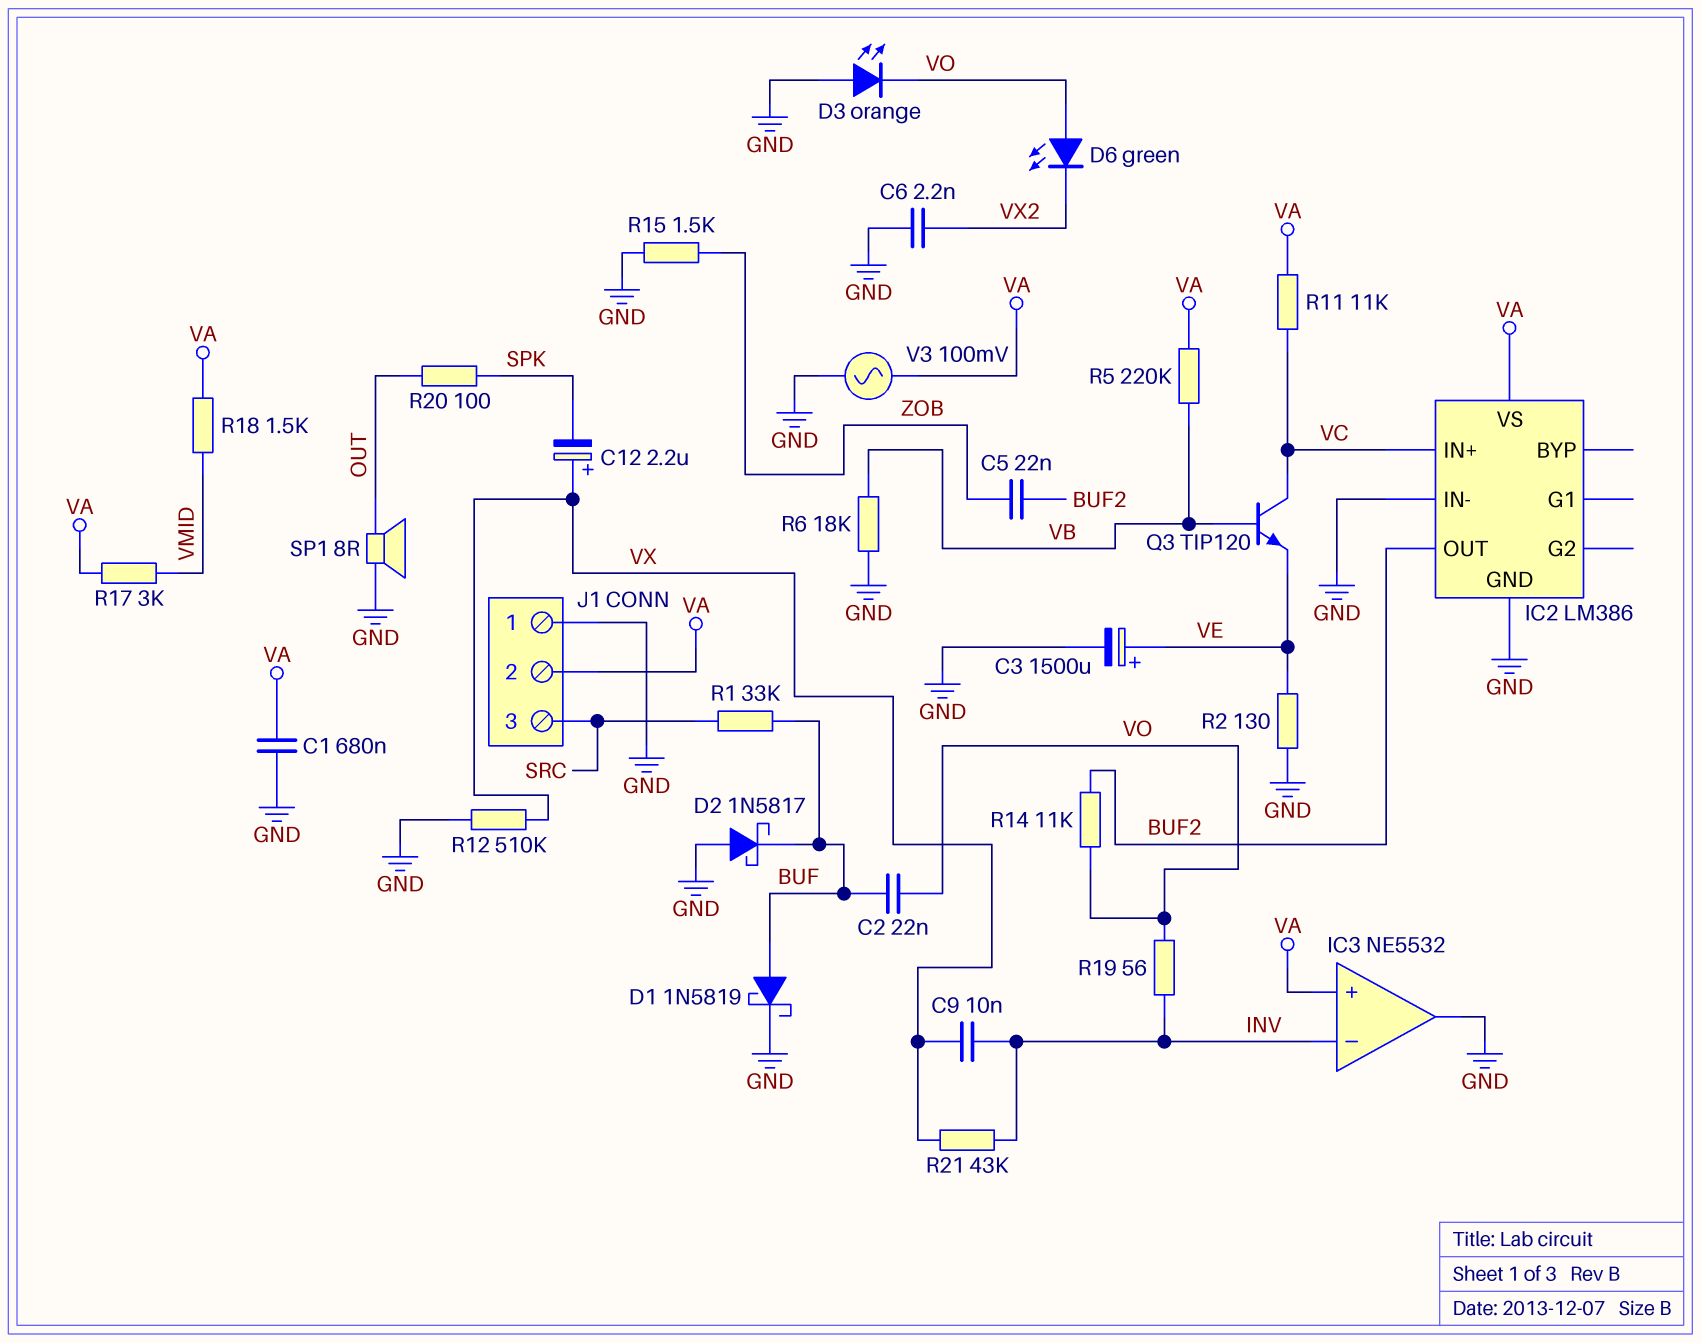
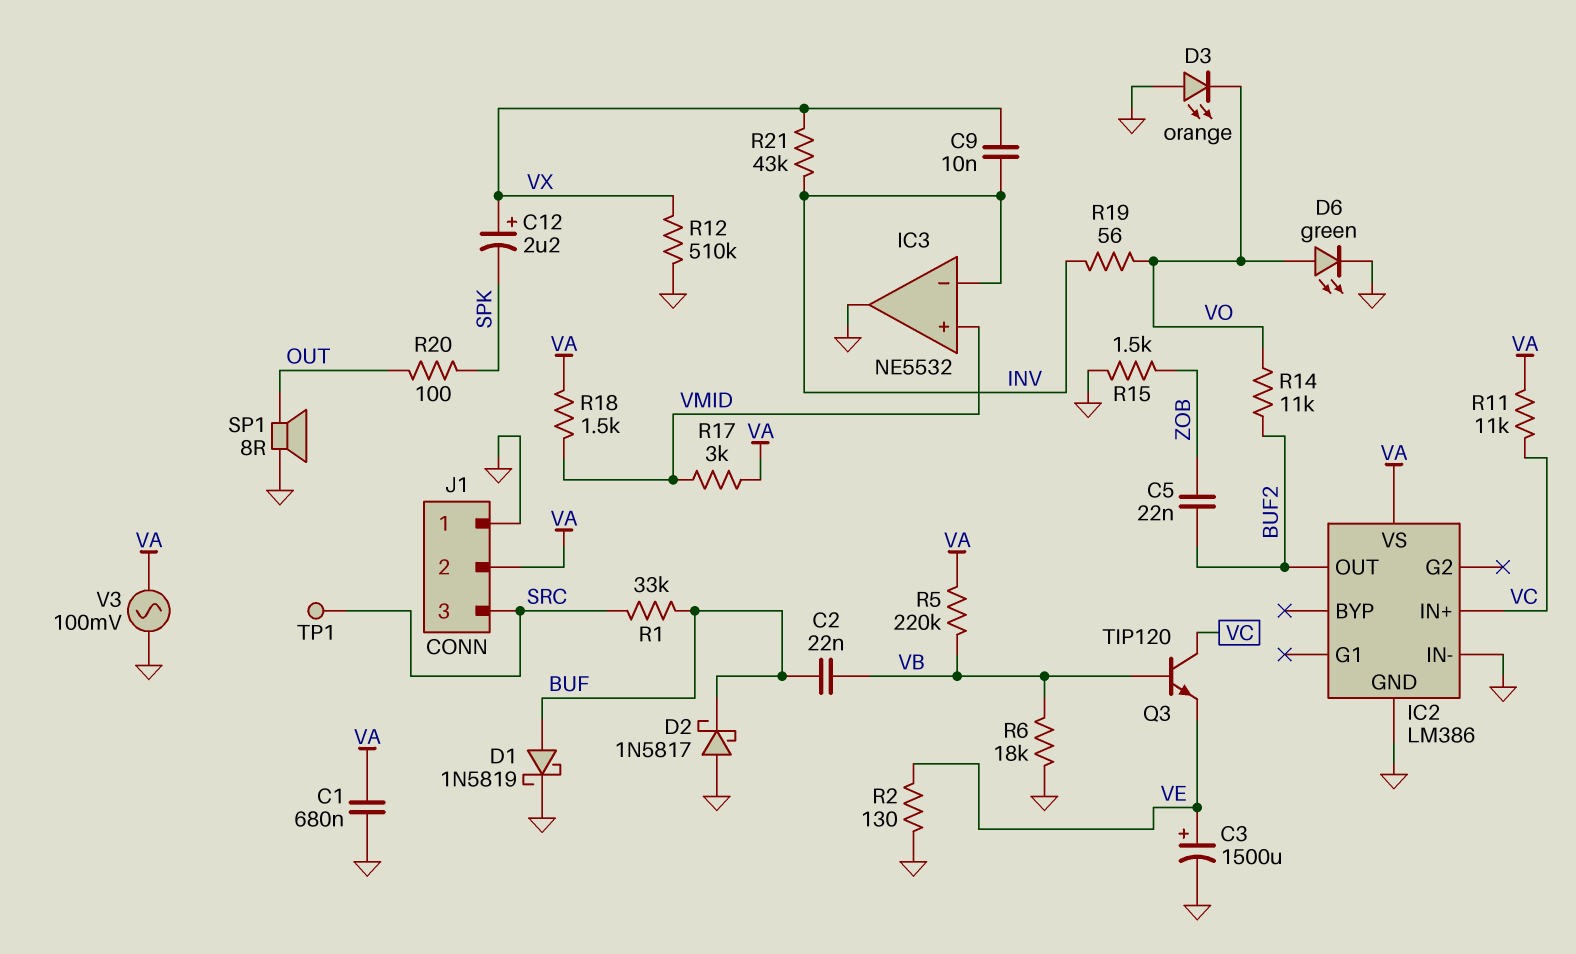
C2: 22nF (BUF, VO) -> 22nF (BUF, VB)
C6: 2.2nF (GND, VX2) -> none
D6: LED green (A VO, K VX2) -> LED green (A VO, K GND)
IC3 pin in+: VA -> VMID
TP1: none -> test point (SRC)

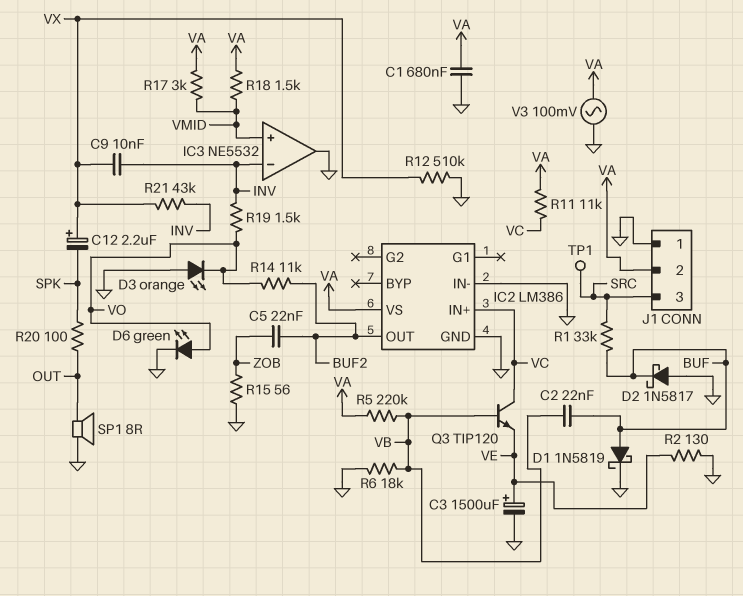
R15: 1.5k (GND, ZOB) -> 56 (GND, ZOB)
R19: 56 (INV, VO) -> 1.5k (INV, VO)

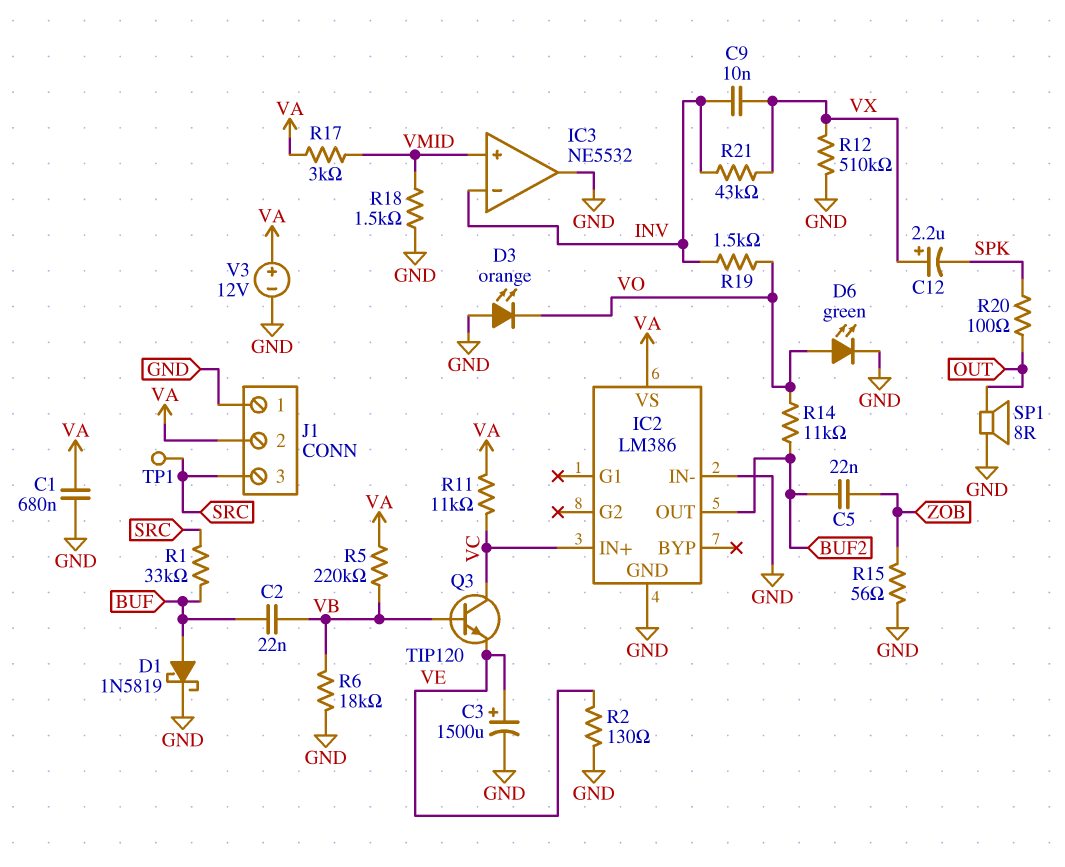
D2: schottky 1N5817 (A GND, K BUF) -> none
R18: 1.5k (VA, VMID) -> 1.5k (GND, VMID)
V3: AC 100mV (GND, VA) -> 12V (plus VA, minus GND)

